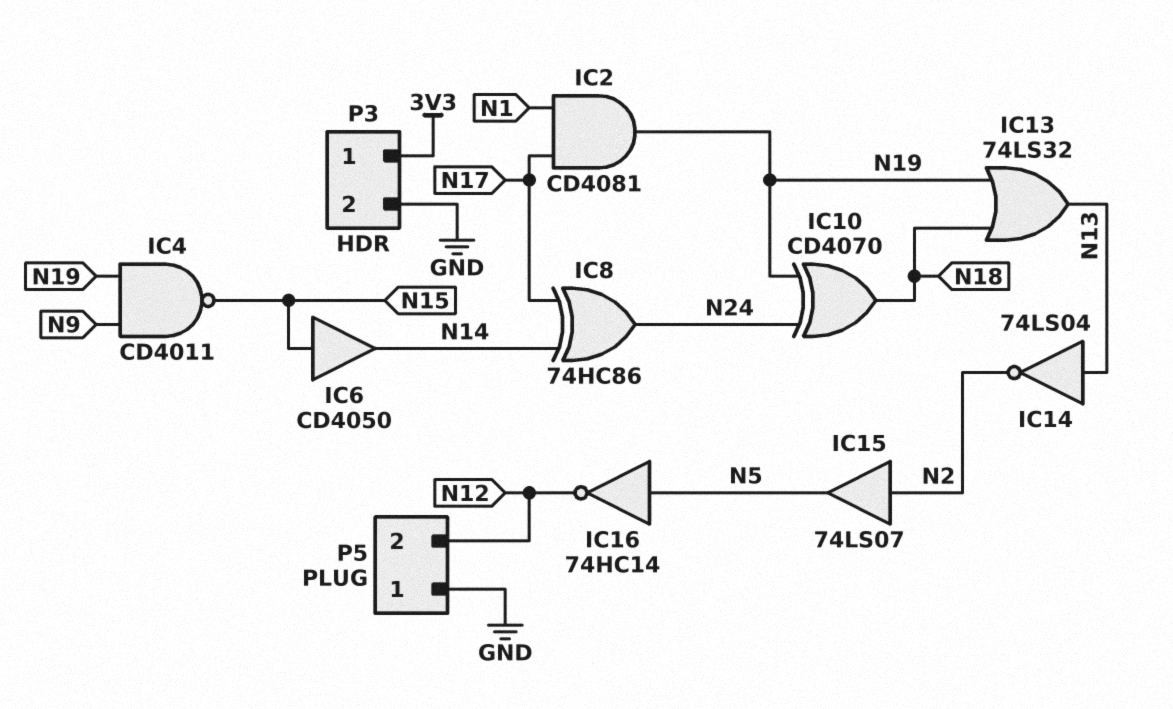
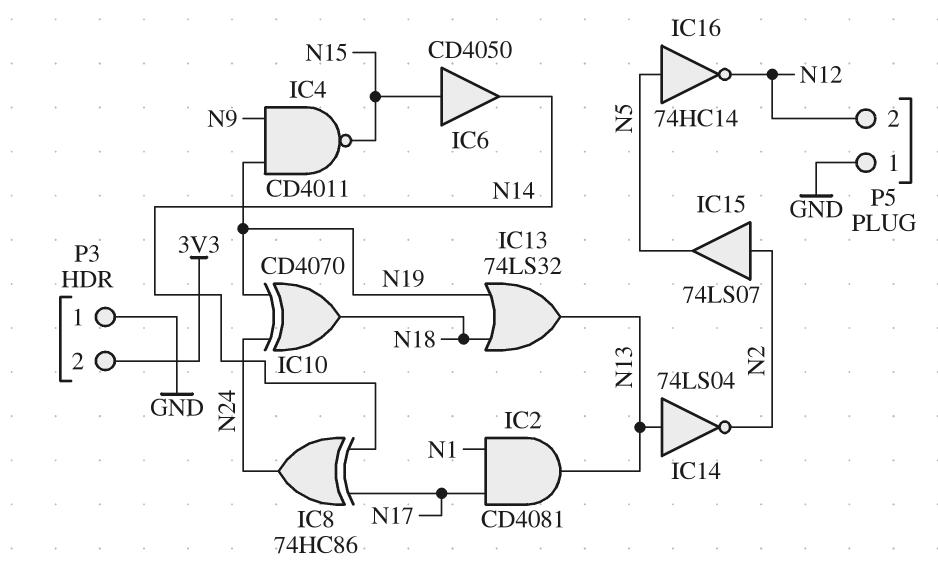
IC2: AND CD4081 (in N1, in N17, out N19) -> AND CD4081 (in N1, in N17, out N13)
P3 pin 1: 3V3 -> GND
P3 pin 2: GND -> 3V3

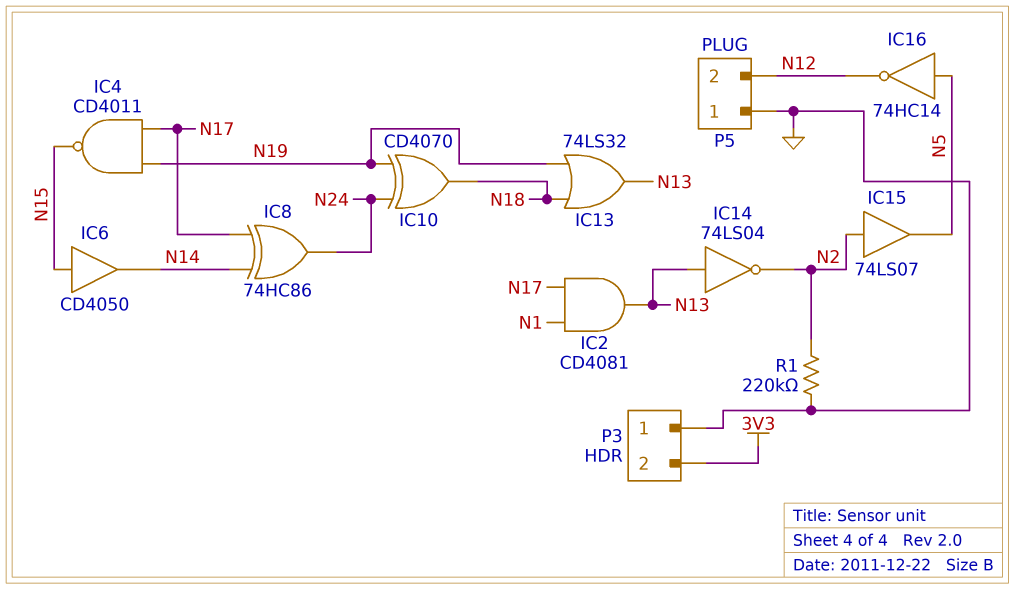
IC4: NAND CD4011 (in N9, in N19, out N15) -> NAND CD4011 (in N17, in N19, out N15)
R1: none -> 220k (GND, N2)

